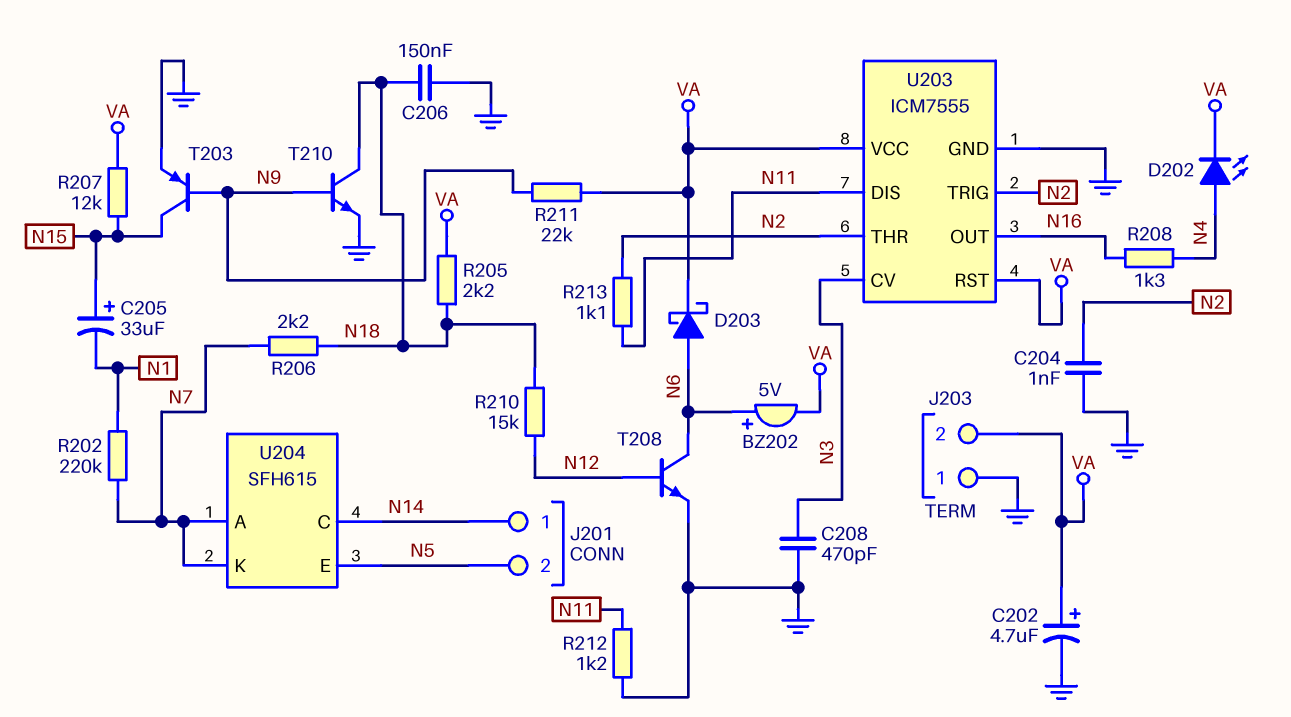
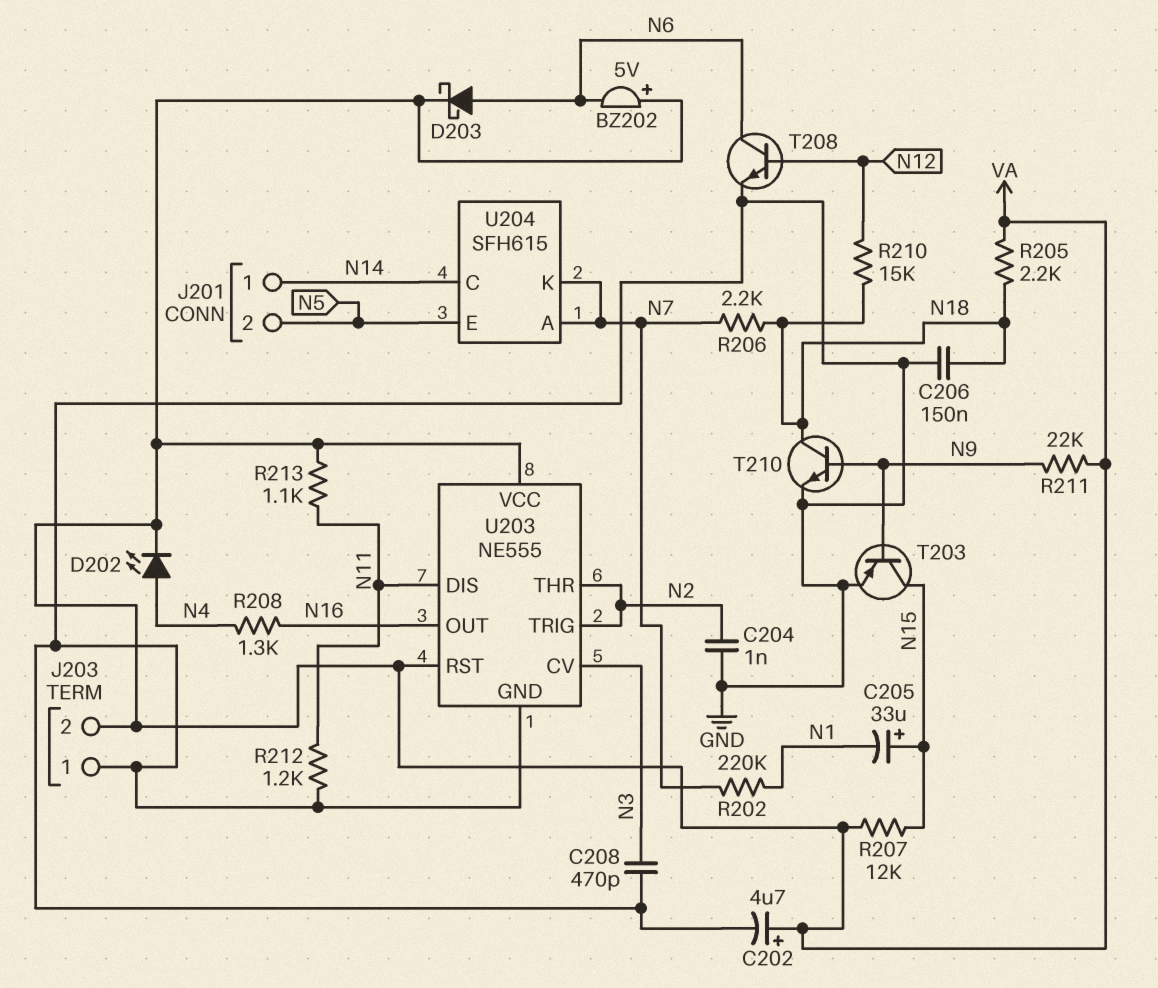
BZ202: buzzer 5V (plus N6, minus VA) -> buzzer 5V (plus VA, minus N6)
R213: 1.1k (N2, N11) -> 1.1k (N11, VA)
U203: ICM7555 -> NE555

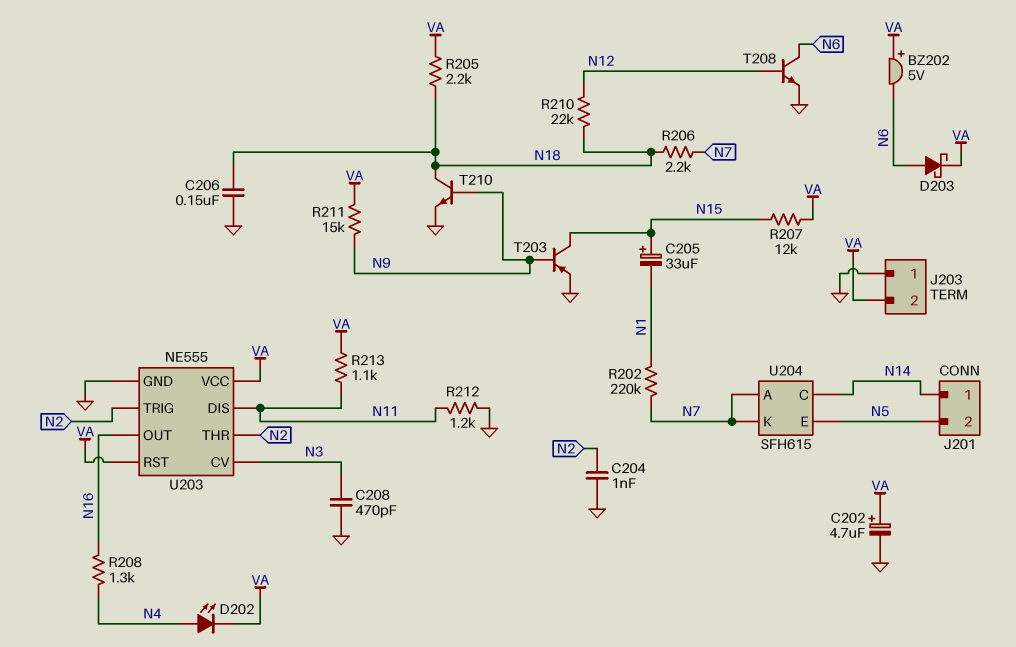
R210: 15k (N12, N18) -> 22k (N12, N18)
R211: 22k (N9, VA) -> 15k (N9, VA)

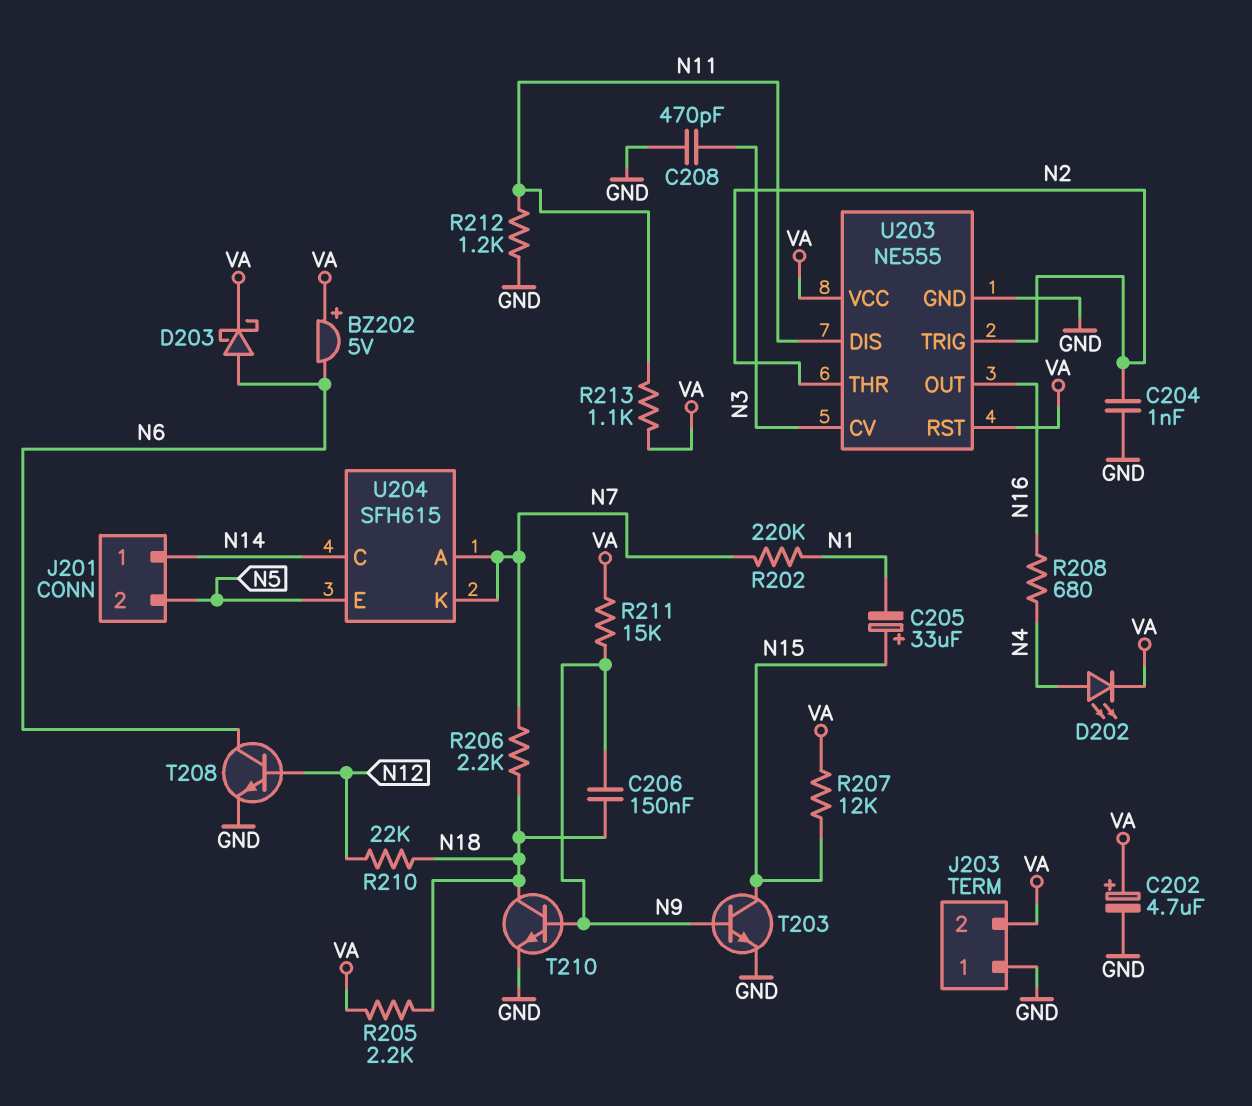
C206: 150nF (GND, N18) -> 150nF (N9, N18)
R208: 1.3k (N4, N16) -> 680 (N4, N16)
T203: PNP (B N9, C N15, E GND) -> NPN (B N9, C N15, E GND)

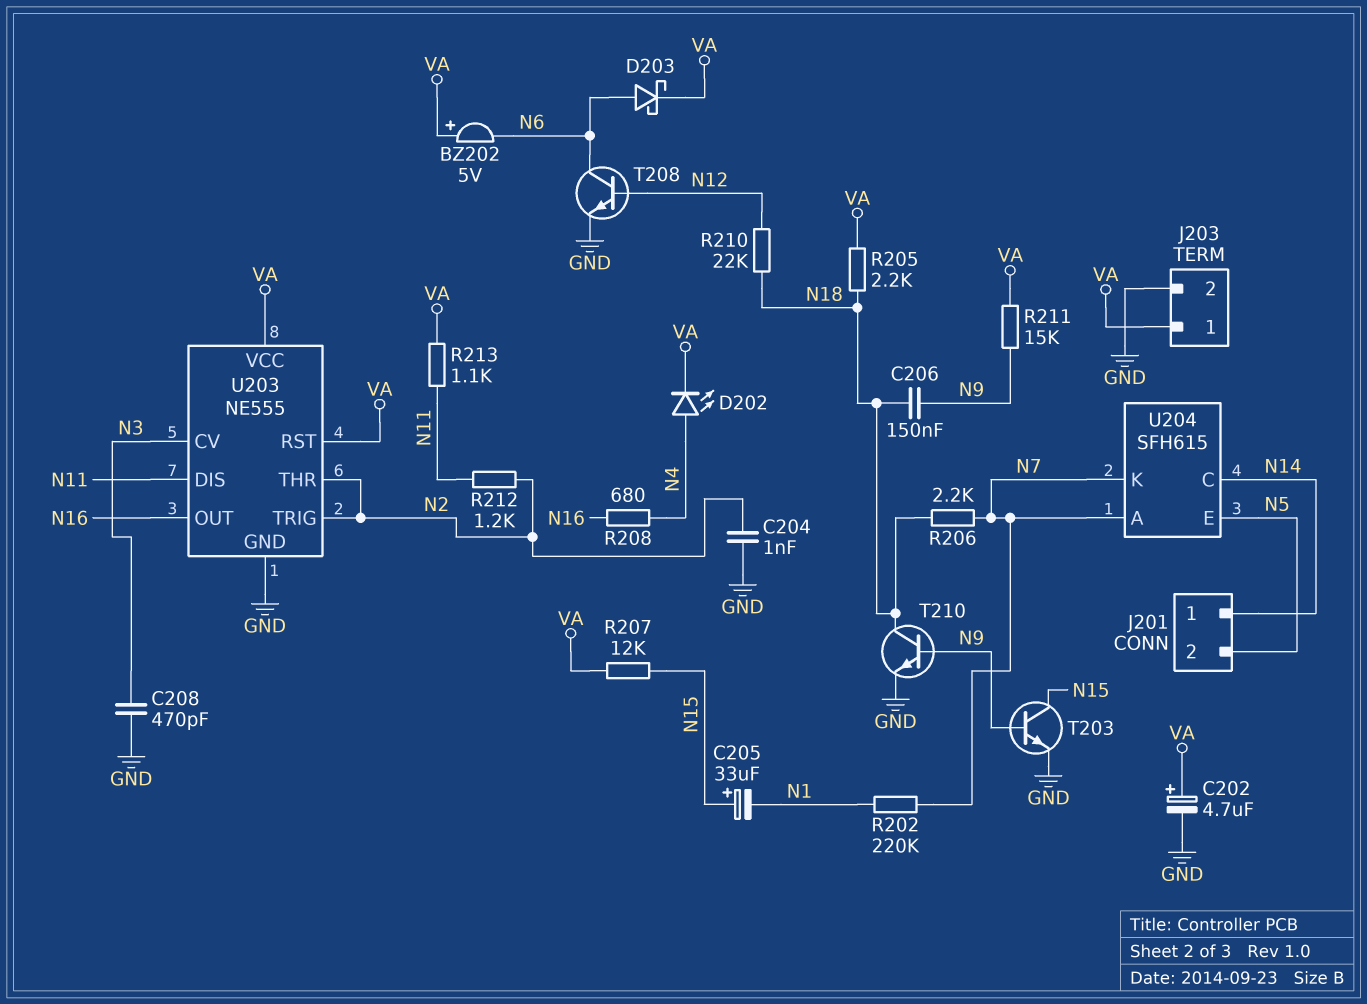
J203 pin 1: GND -> VA
J203 pin 2: VA -> GND
R212: 1.2k (GND, N11) -> 1.2k (N2, N11)

